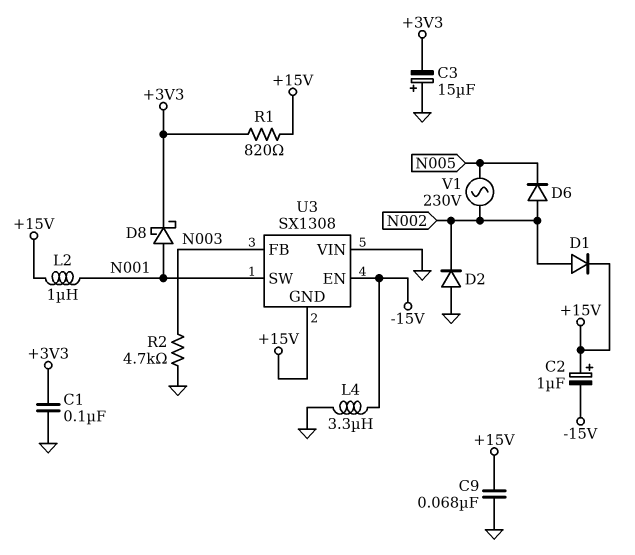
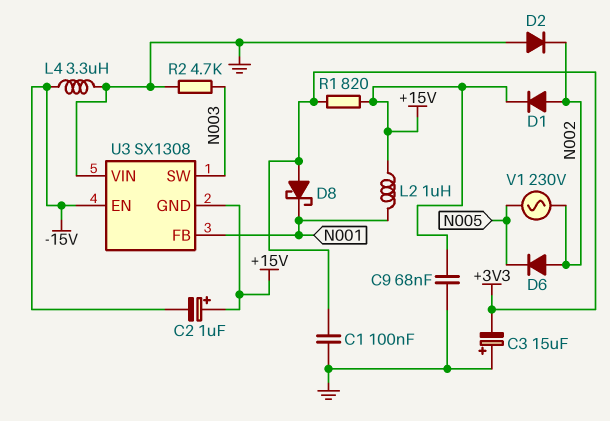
D8: schottky (A N001, K +3V3) -> schottky (A +3V3, K N001)
U3 pin FB: N003 -> N001
U3 pin SW: N001 -> N003

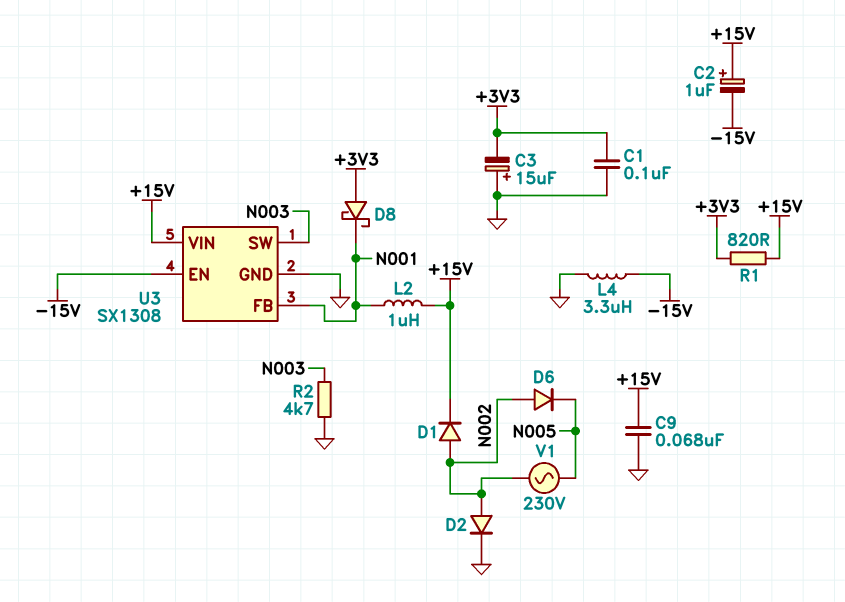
D2: diode (A GND, K N002) -> diode (A N002, K GND)
U3 pin GND: +15V -> GND
U3 pin VIN: GND -> +15V

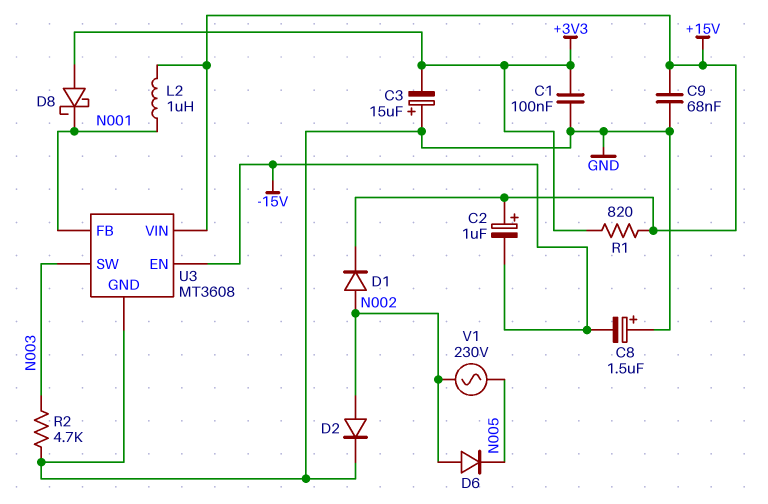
C8: none -> 1.5uF (plus GND, minus -15V)
L4: 3.3uH (-15V, GND) -> none
U3: SX1308 -> MT3608

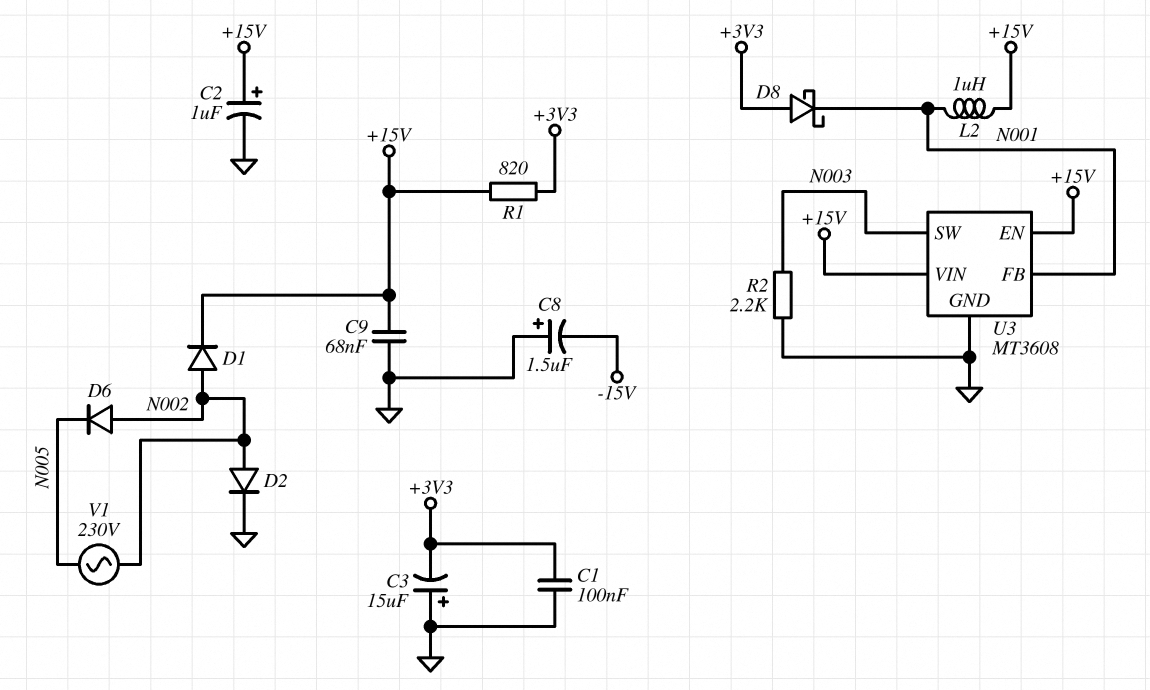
C2: 1uF (plus +15V, minus -15V) -> 1uF (plus +15V, minus GND)
R2: 4.7k (GND, N003) -> 2.2k (GND, N003)
U3 pin EN: -15V -> +15V

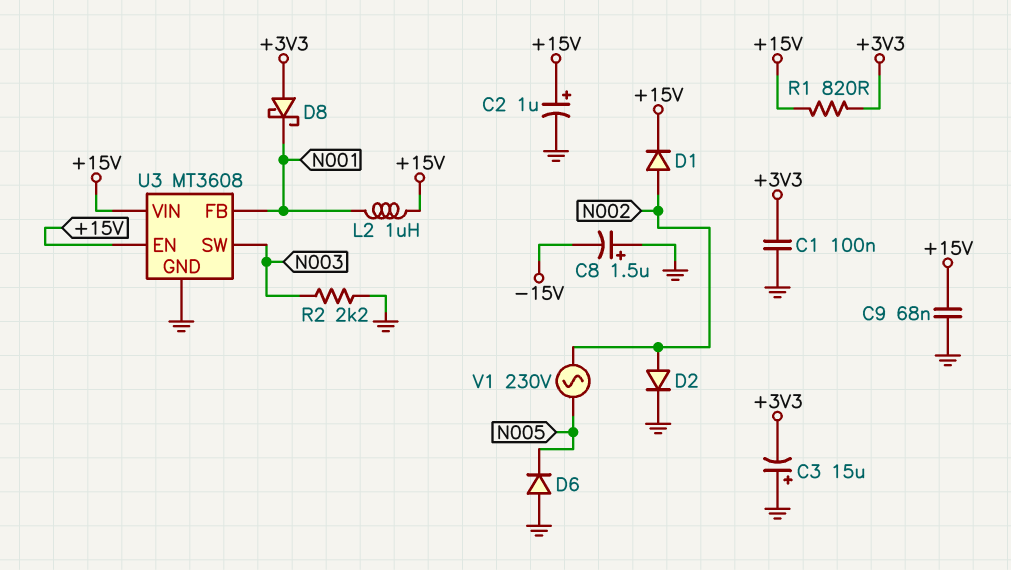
D6: diode (A N002, K N005) -> diode (A GND, K N005)

